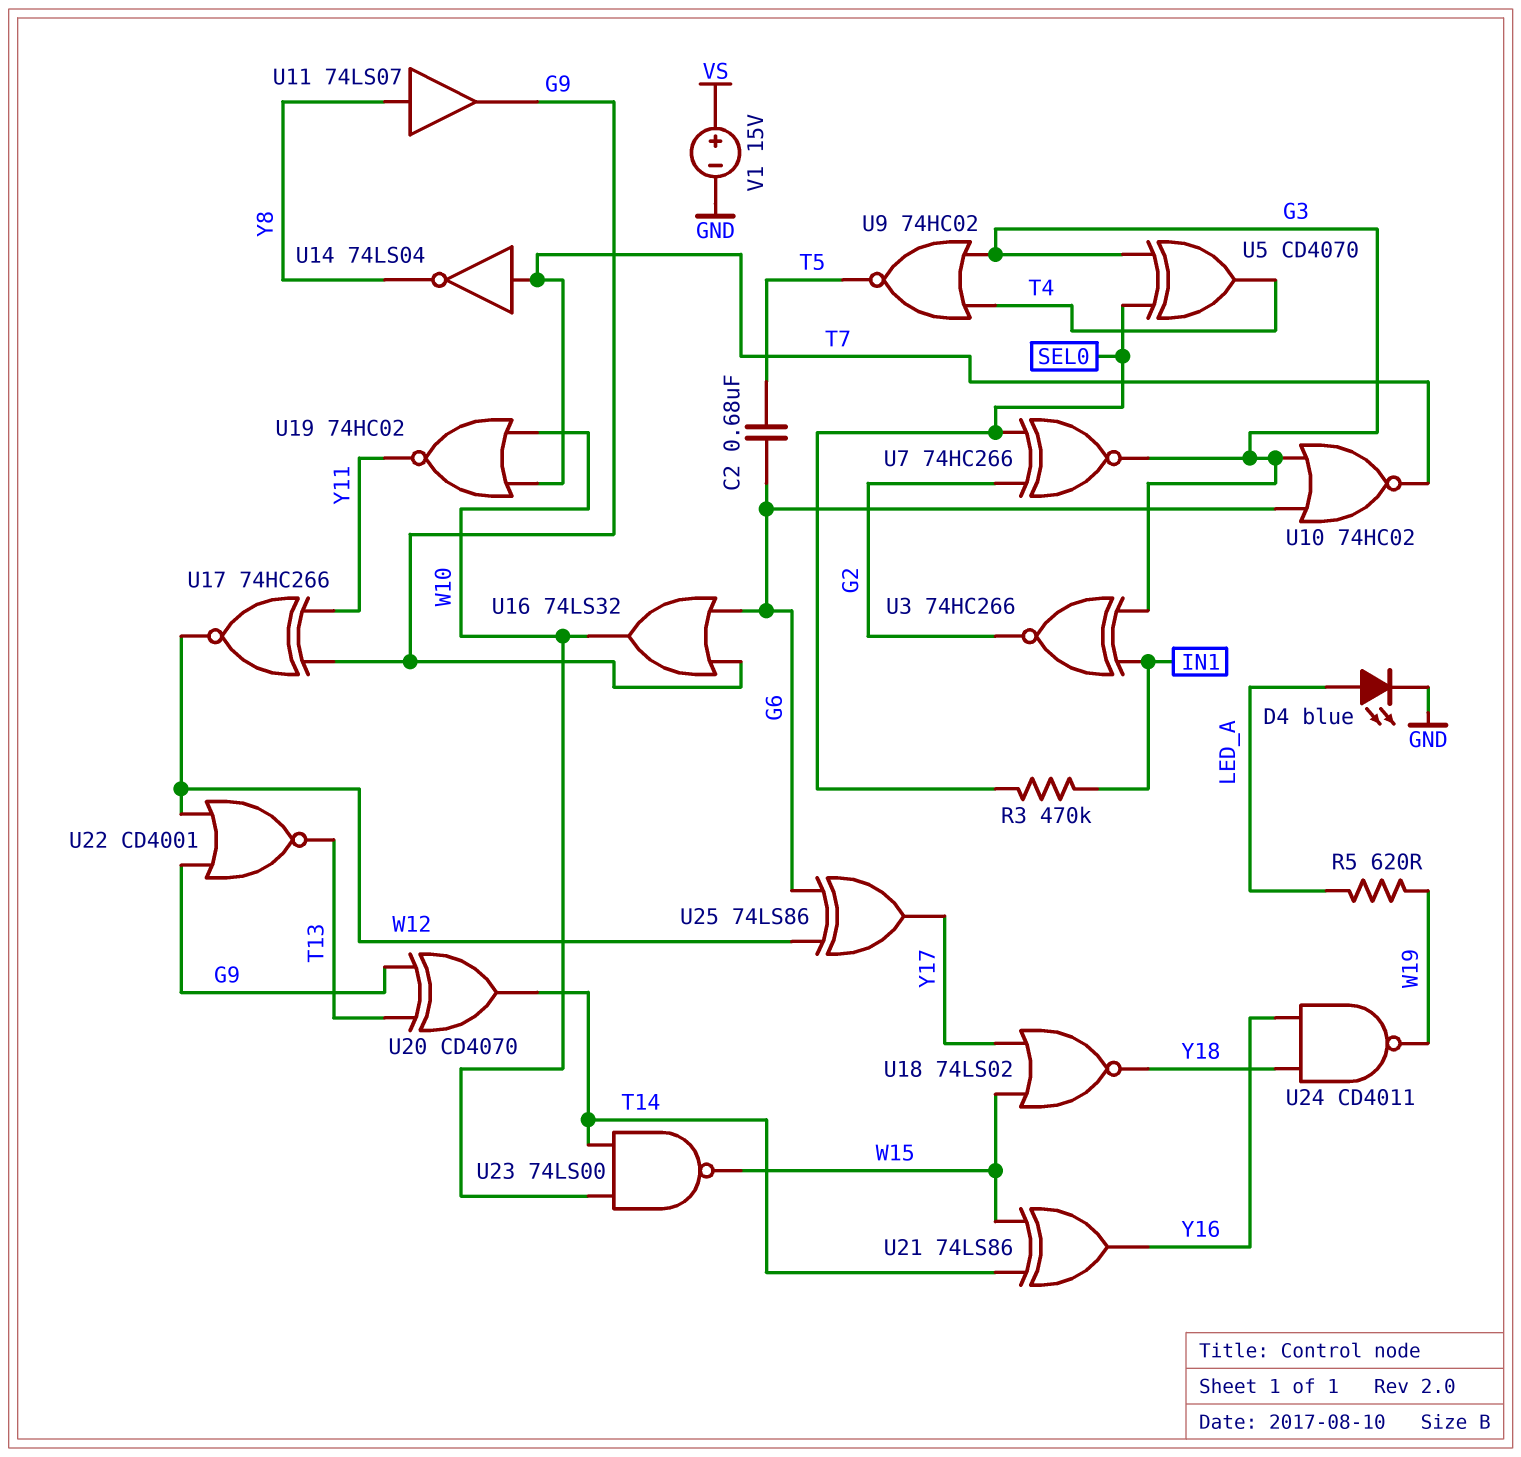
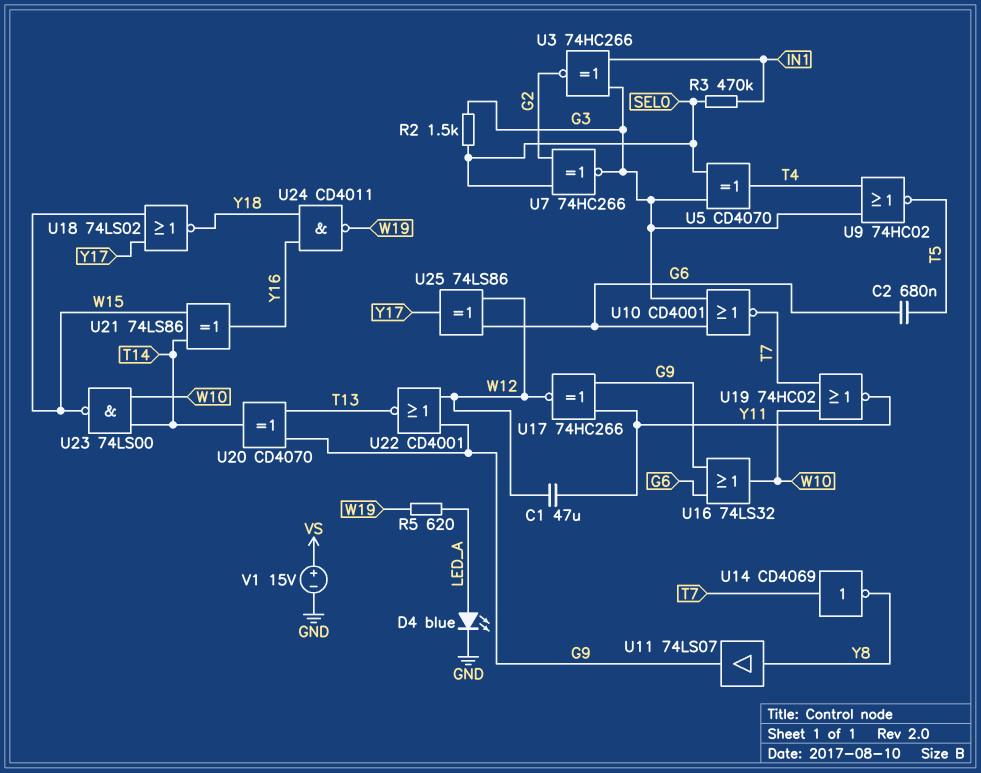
C1: none -> 47uF (W12, Y11)
R2: none -> 1.5k (G3, SEL0)
U10: NOR 74HC02 (in G3, in G6, out T7) -> NOR CD4001 (in G3, in G6, out T7)
U14: NOT 74LS04 (in T7, out Y8) -> NOT CD4069 (in T7, out Y8)

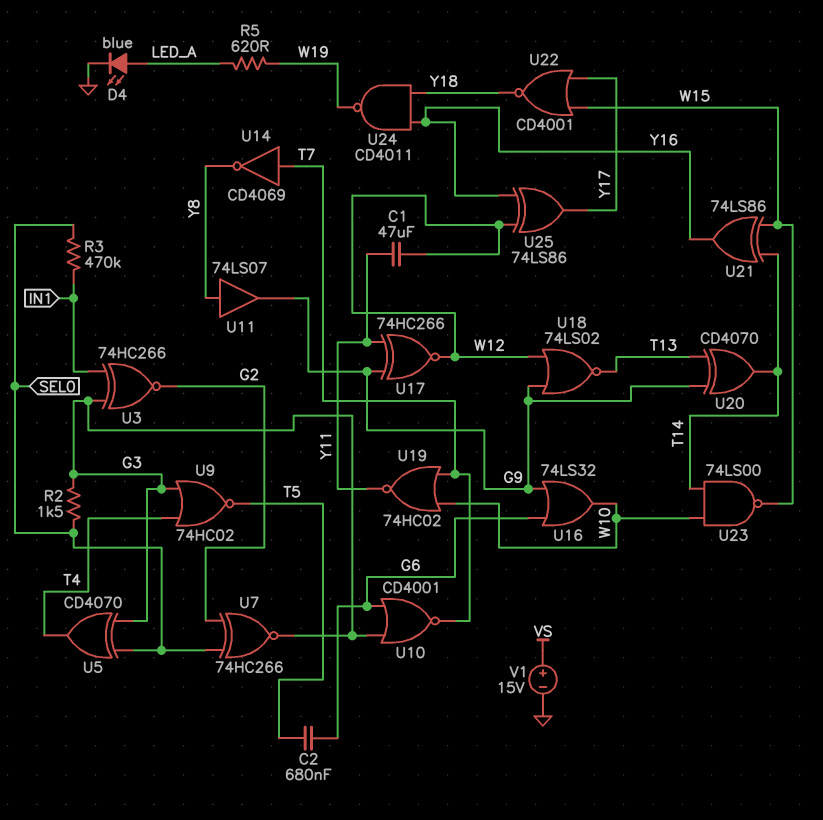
U18: NOR 74LS02 (in W15, in Y17, out Y18) -> NOR 74LS02 (in G9, in W12, out T13)
U22: NOR CD4001 (in G9, in W12, out T13) -> NOR CD4001 (in W15, in Y17, out Y18)
U25: XOR 74LS86 (in G6, in W12, out Y17) -> XOR 74LS86 (in W12, in Y16, out Y17)

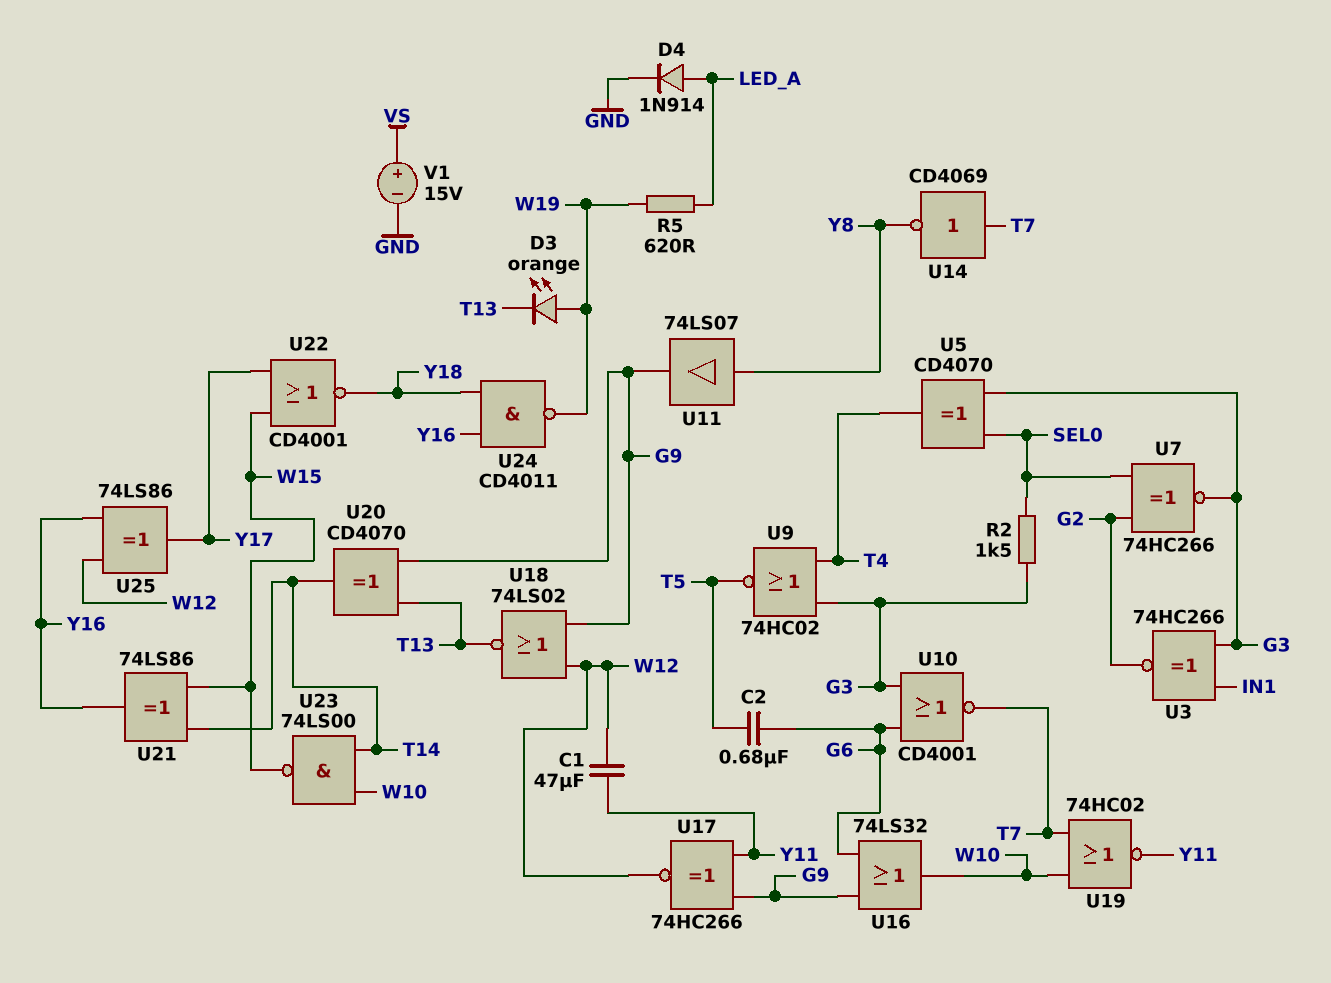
D3: none -> LED orange (A W19, K T13)
D4: LED blue (A LED_A, K GND) -> diode 1N914 (A LED_A, K GND)
R3: 470k (IN1, SEL0) -> none

